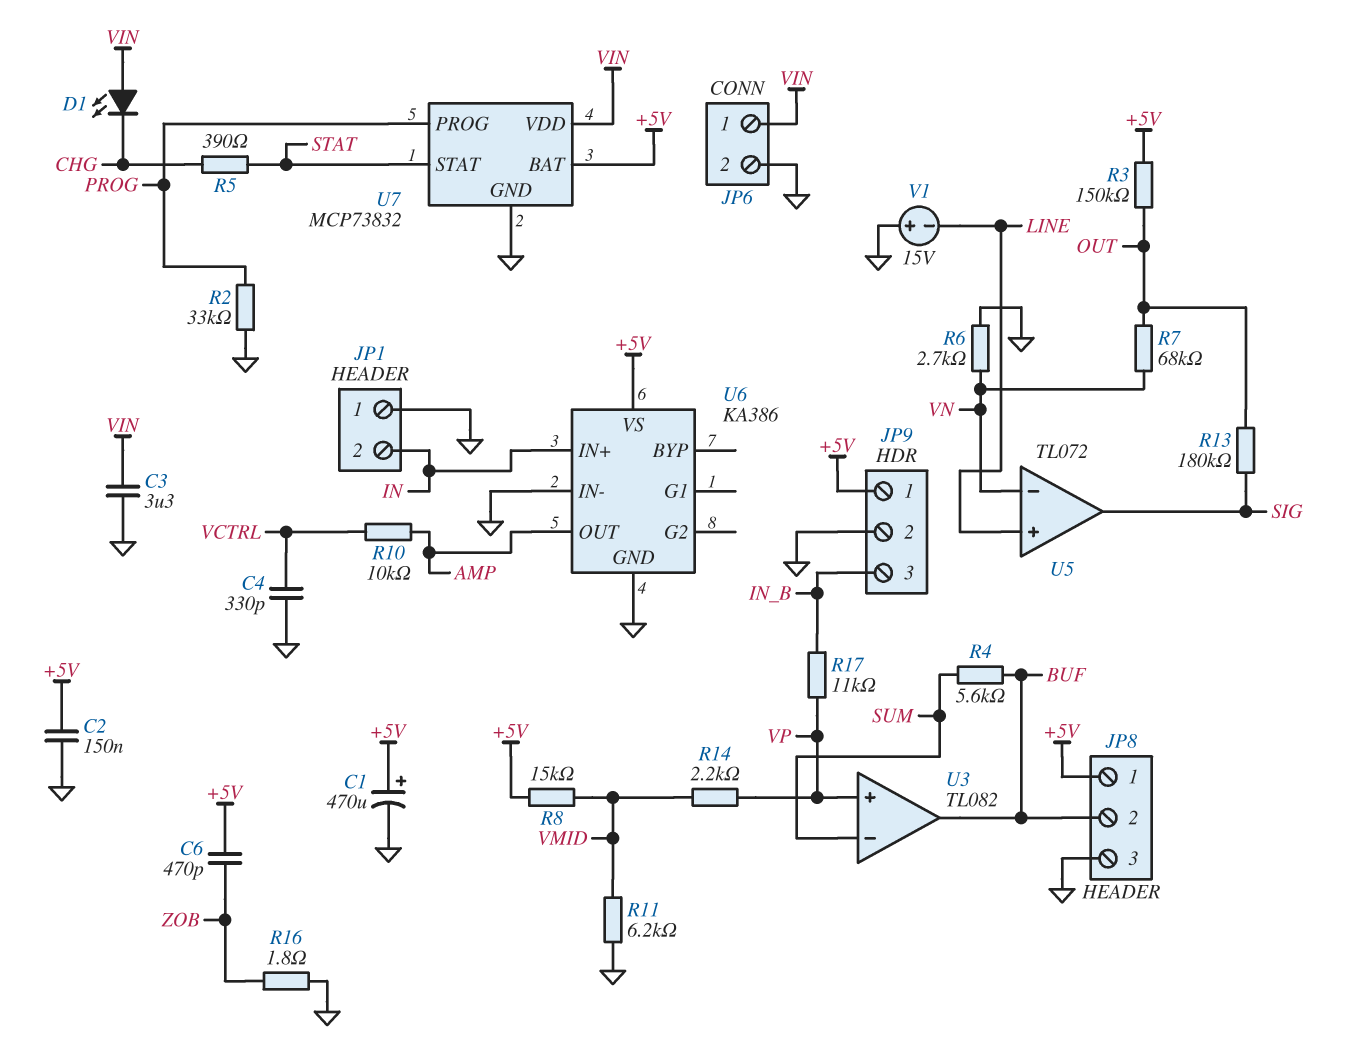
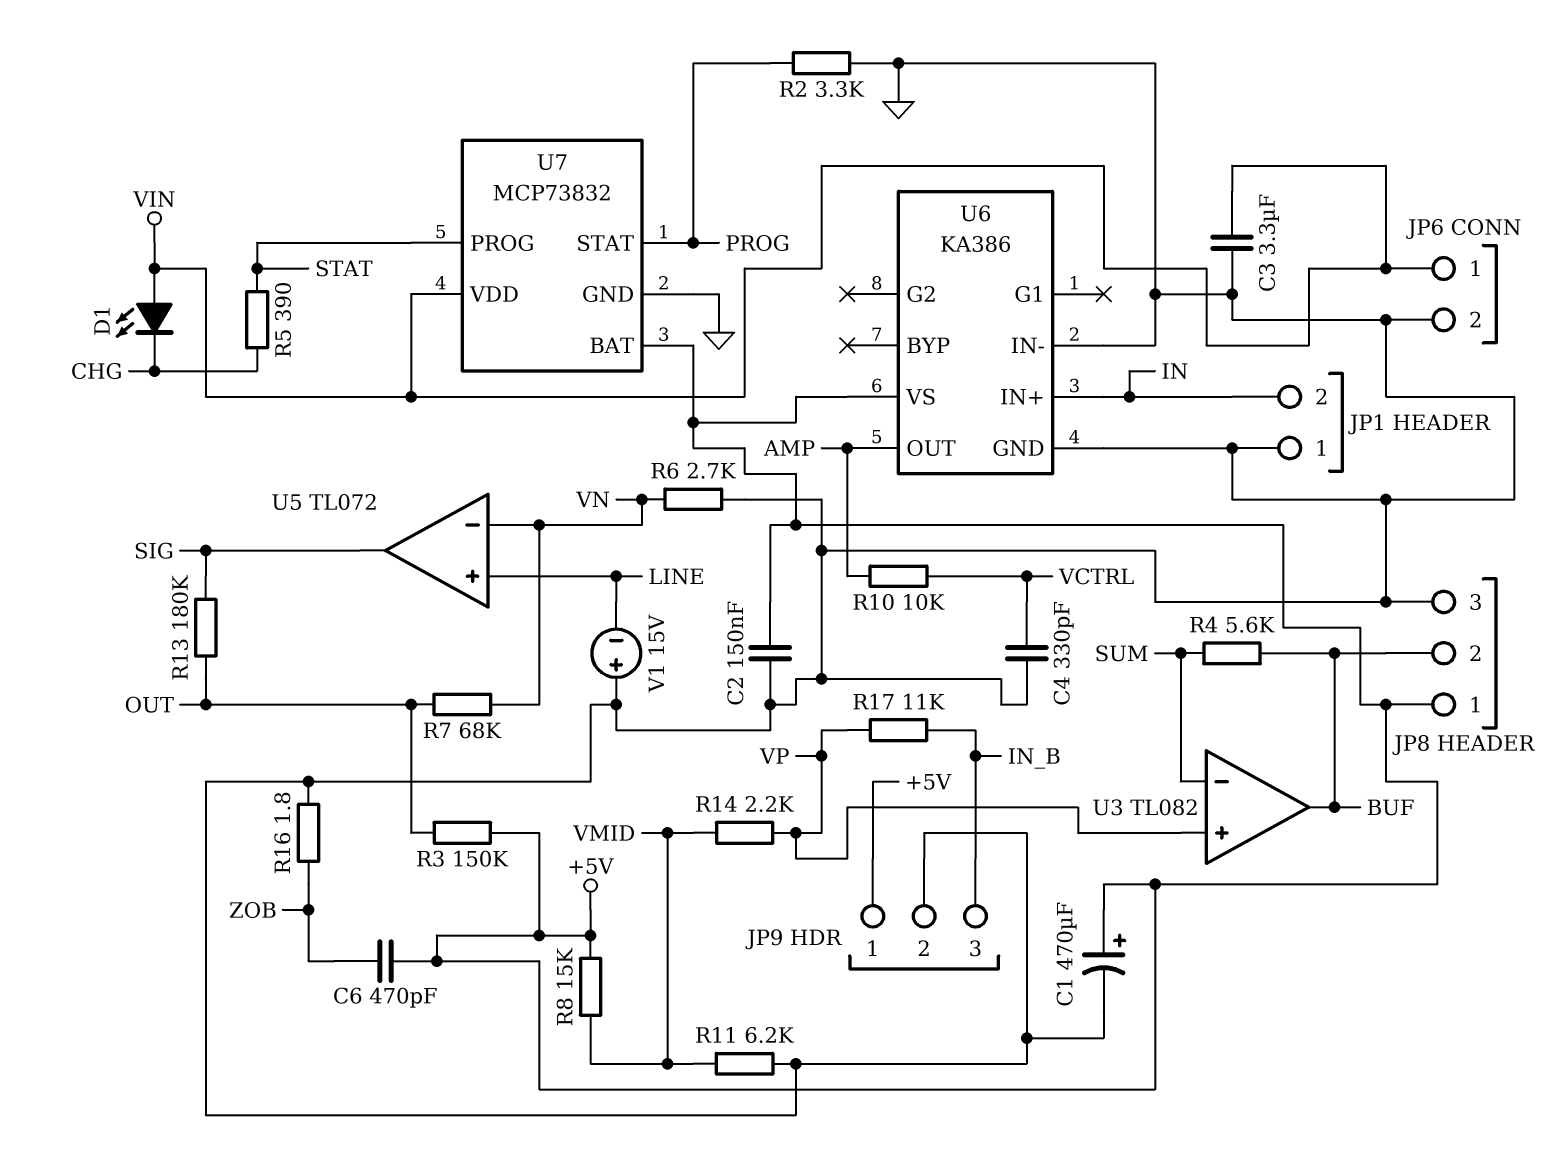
R2: 33k (GND, PROG) -> 3.3k (GND, PROG)
U7 pin PROG: PROG -> STAT
U7 pin STAT: STAT -> PROG

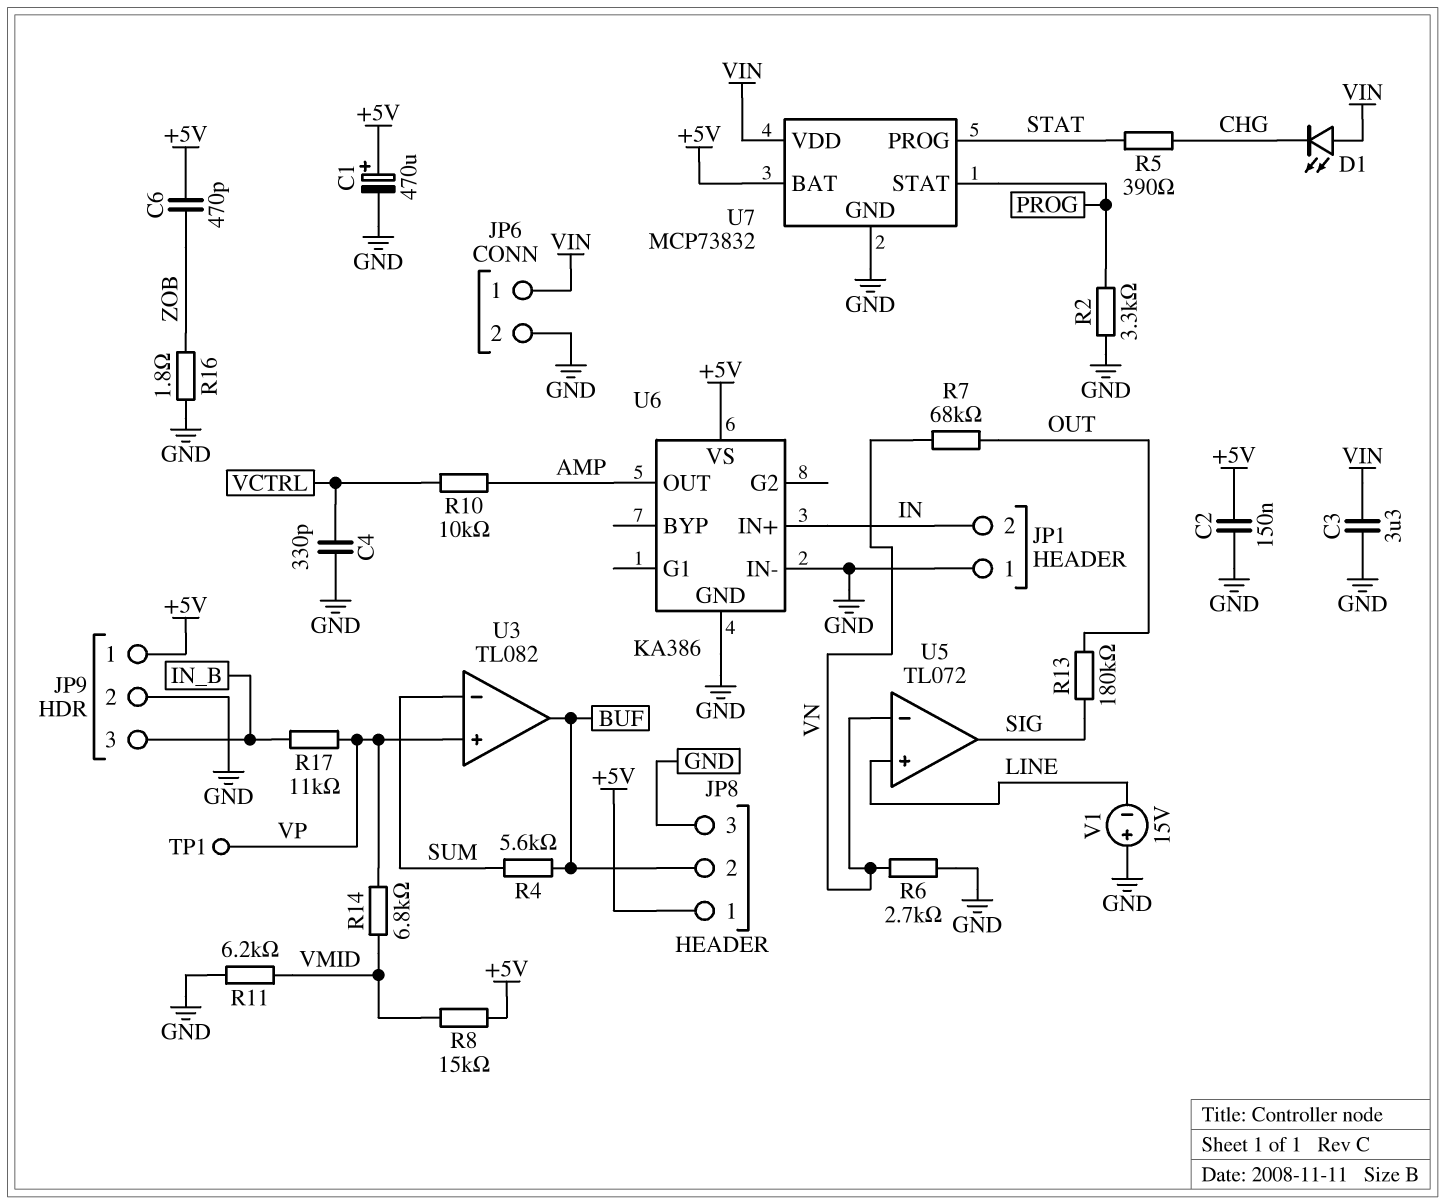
R3: 150k (+5V, OUT) -> none
R14: 2.2k (VMID, VP) -> 6.8k (VMID, VP)
TP1: none -> test point (VP)

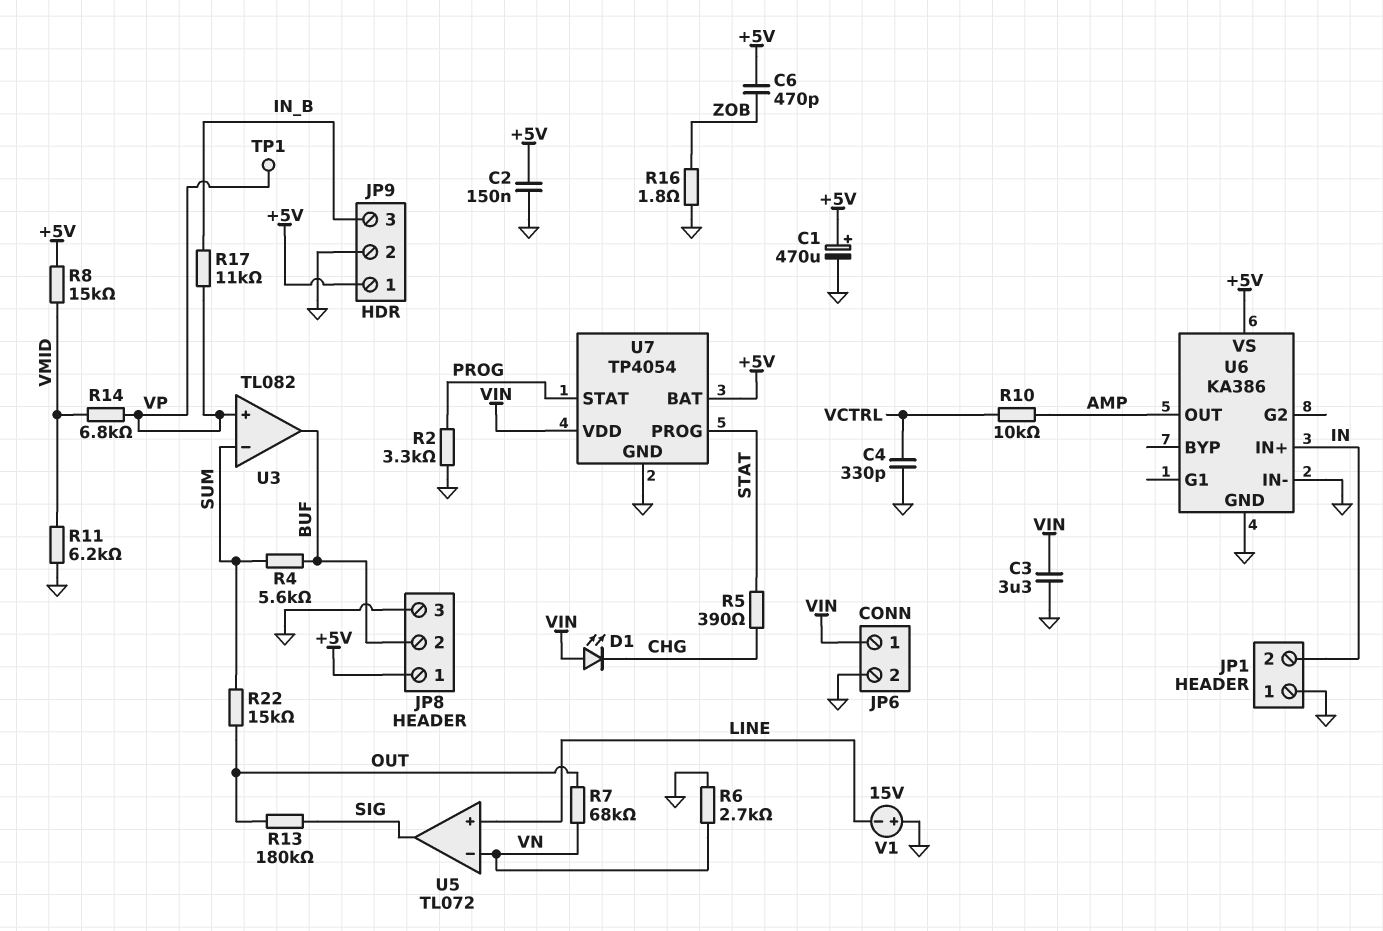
R22: none -> 15k (OUT, SUM)
U7: MCP73832 -> TP4054

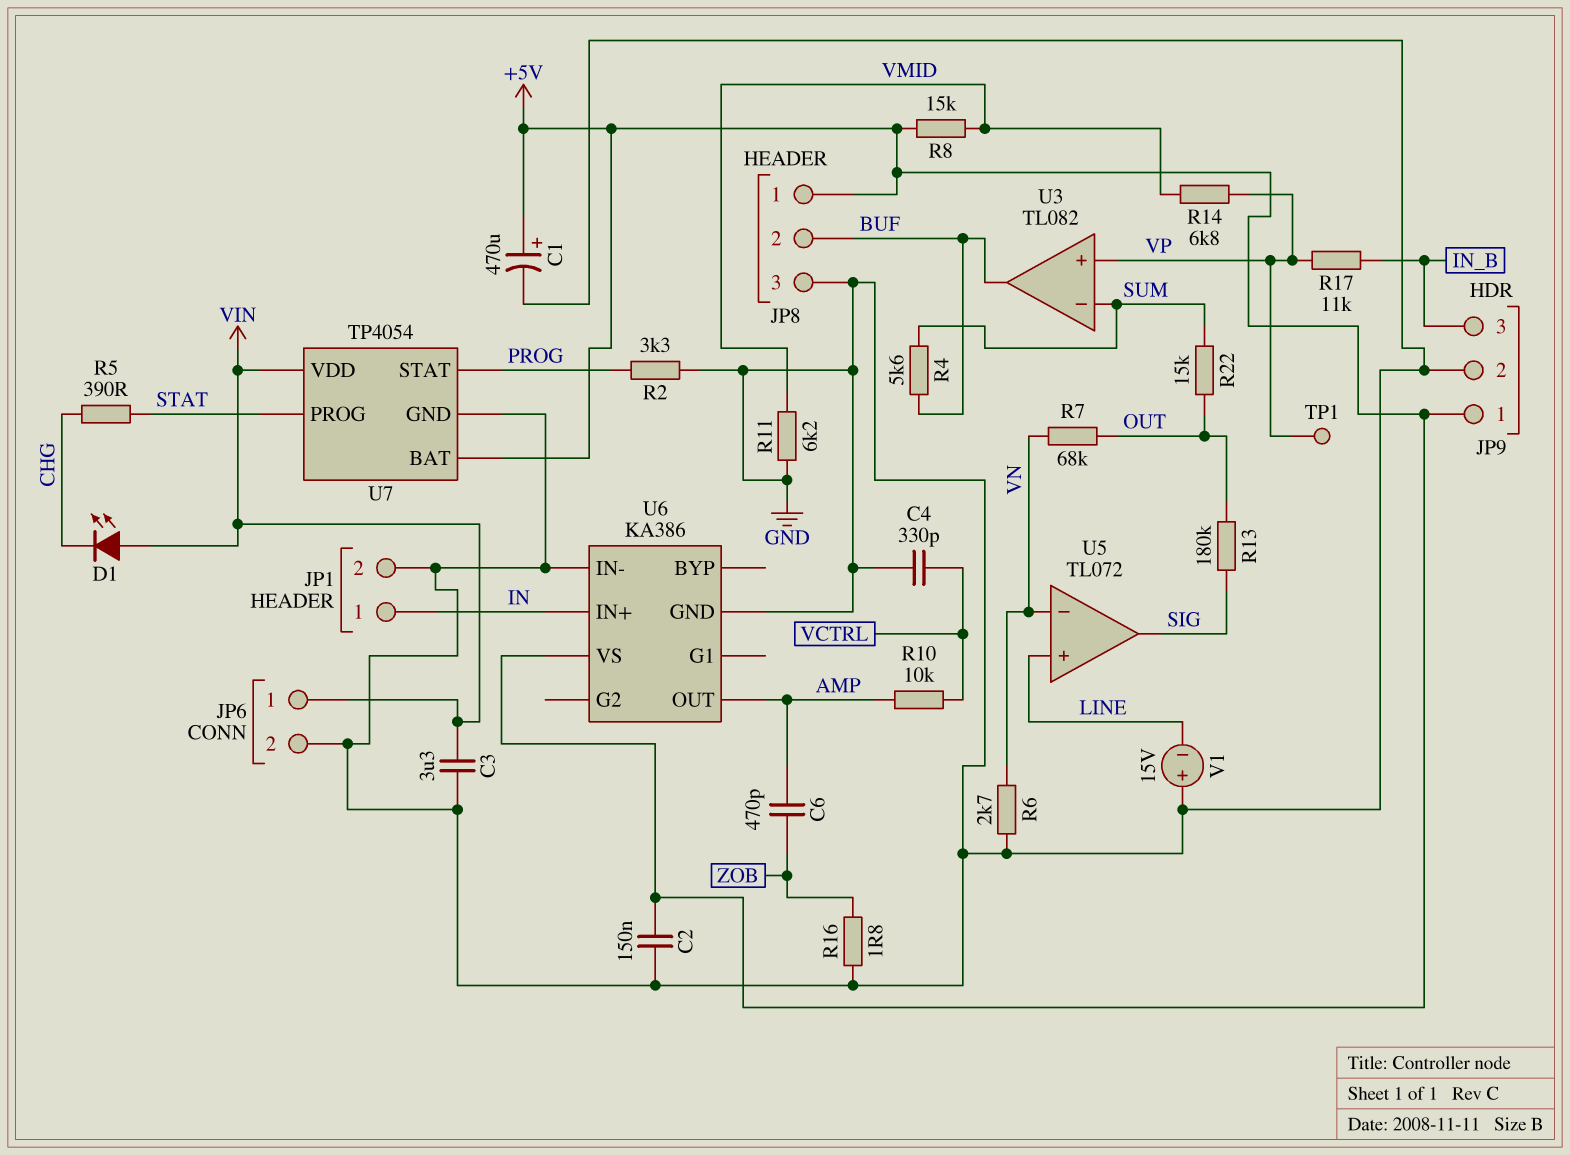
C6: 470pF (+5V, ZOB) -> 470pF (AMP, ZOB)
JP1 pin 1: GND -> IN
JP1 pin 2: IN -> GND

